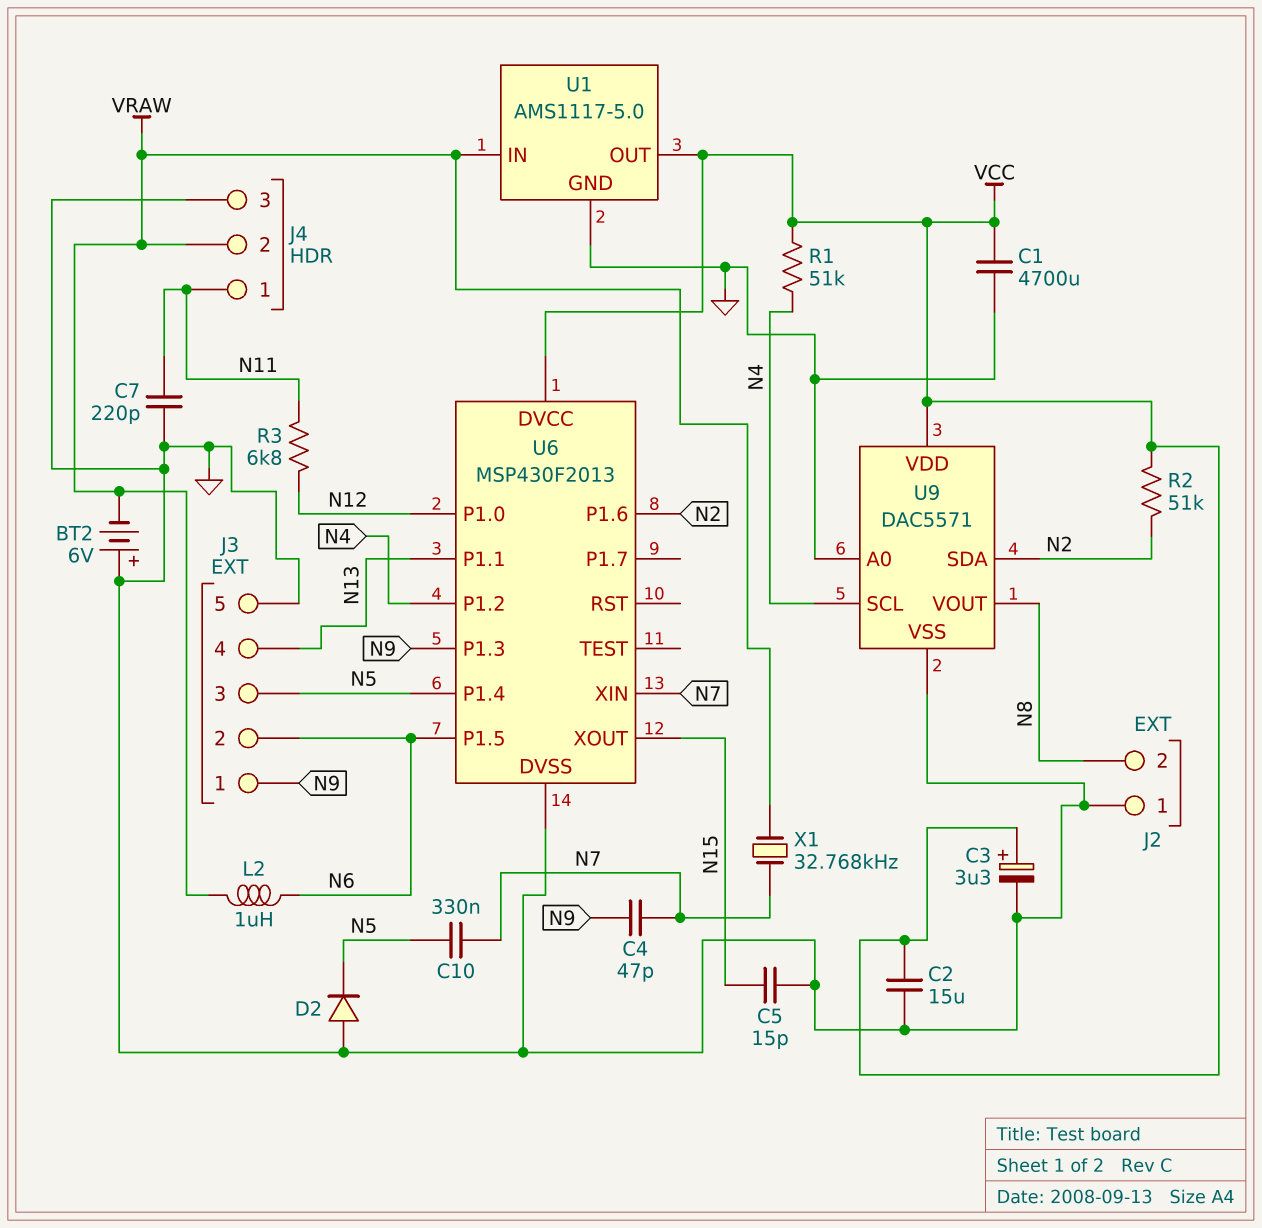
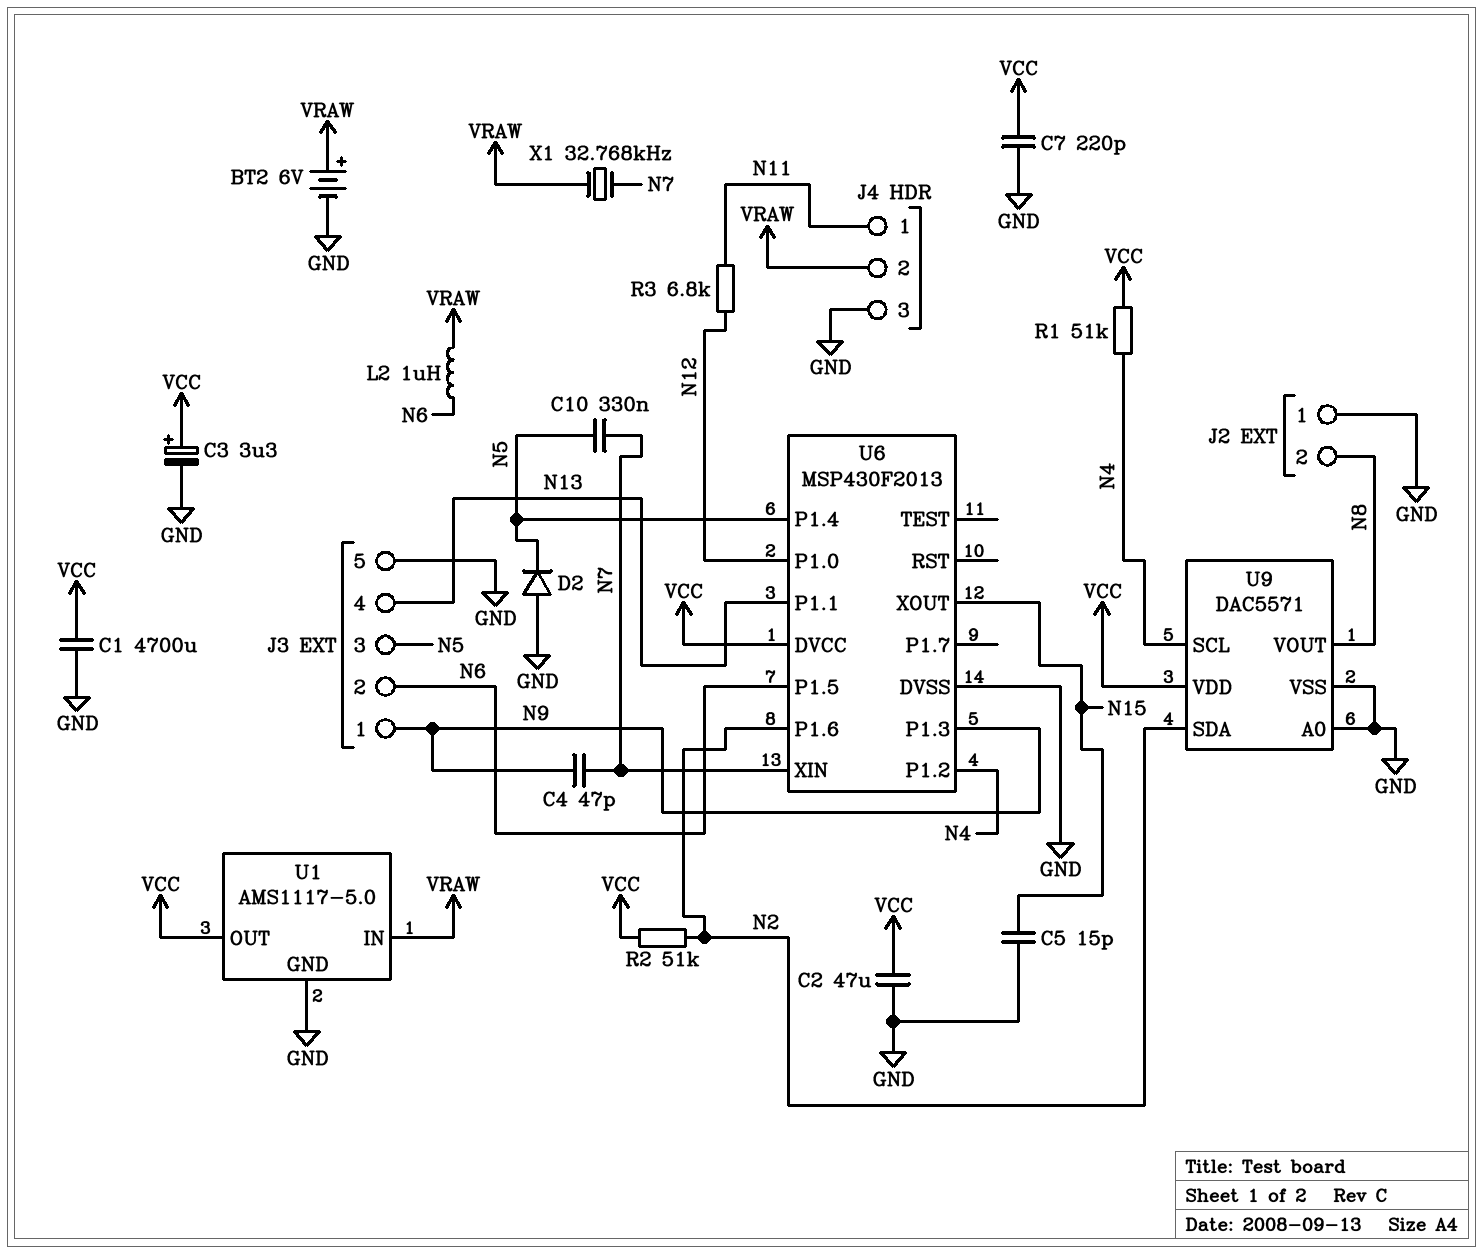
BT2: 6V (plus GND, minus VRAW) -> 6V (plus VRAW, minus GND)
C2: 15uF (GND, VCC) -> 47uF (GND, VCC)
C7: 220pF (GND, N11) -> 220pF (GND, VCC)

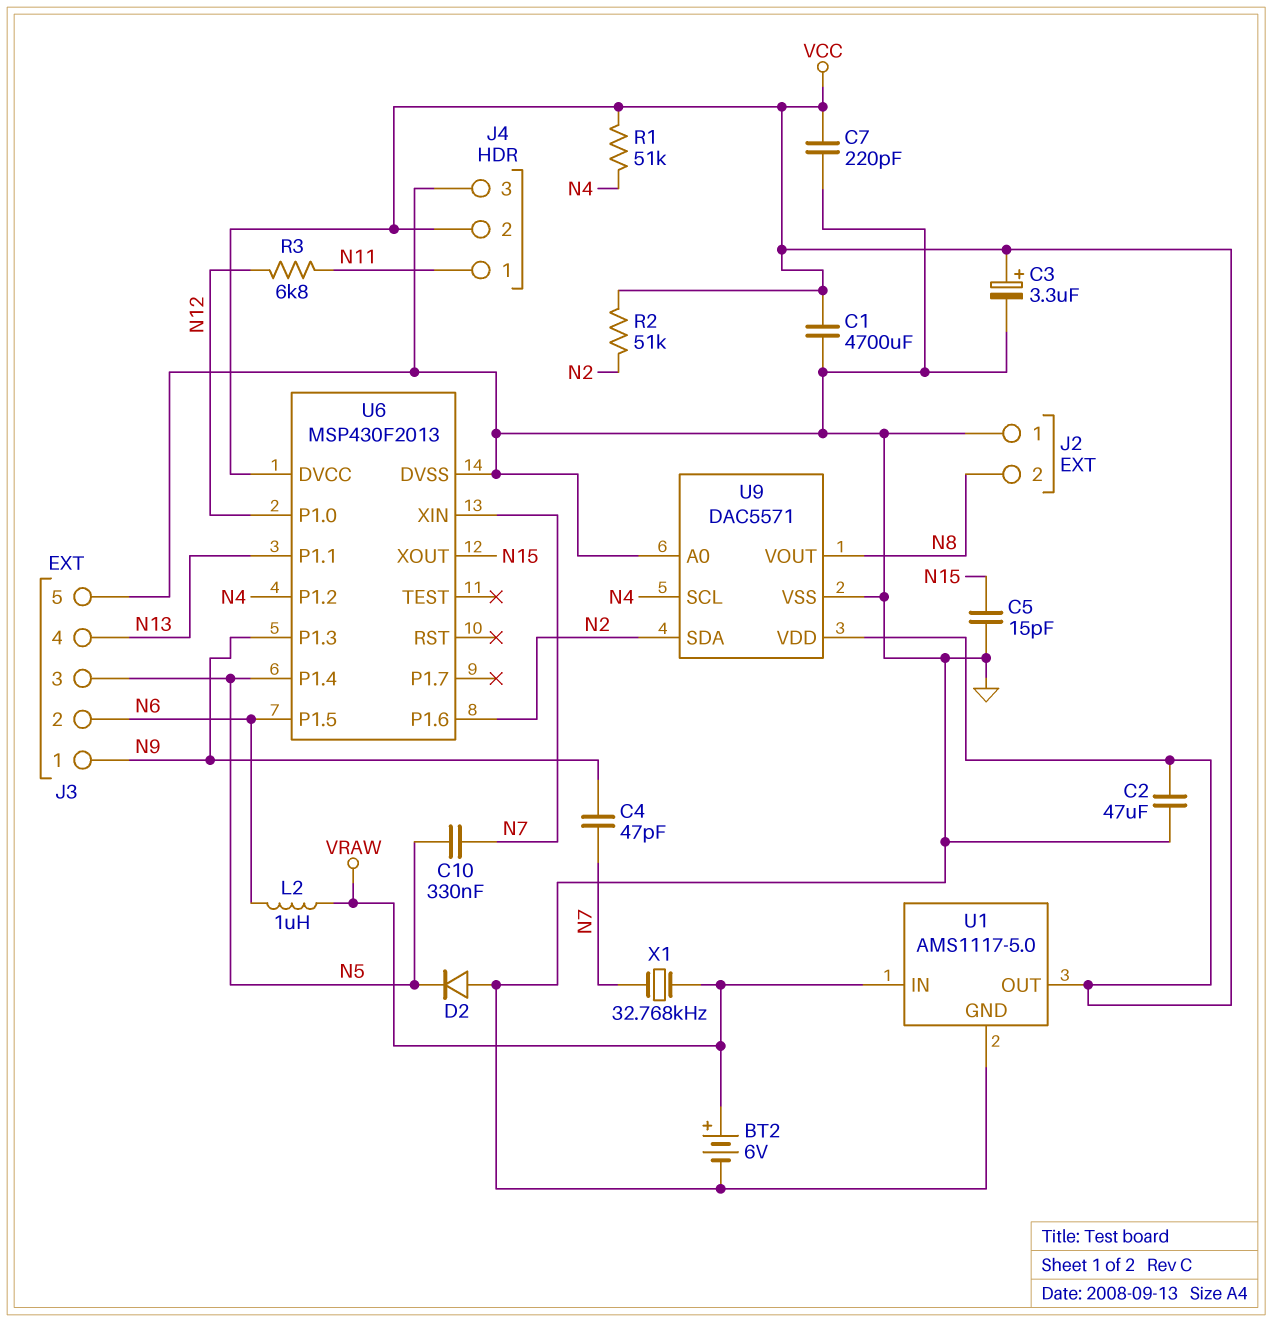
J4 pin 2: VRAW -> VCC

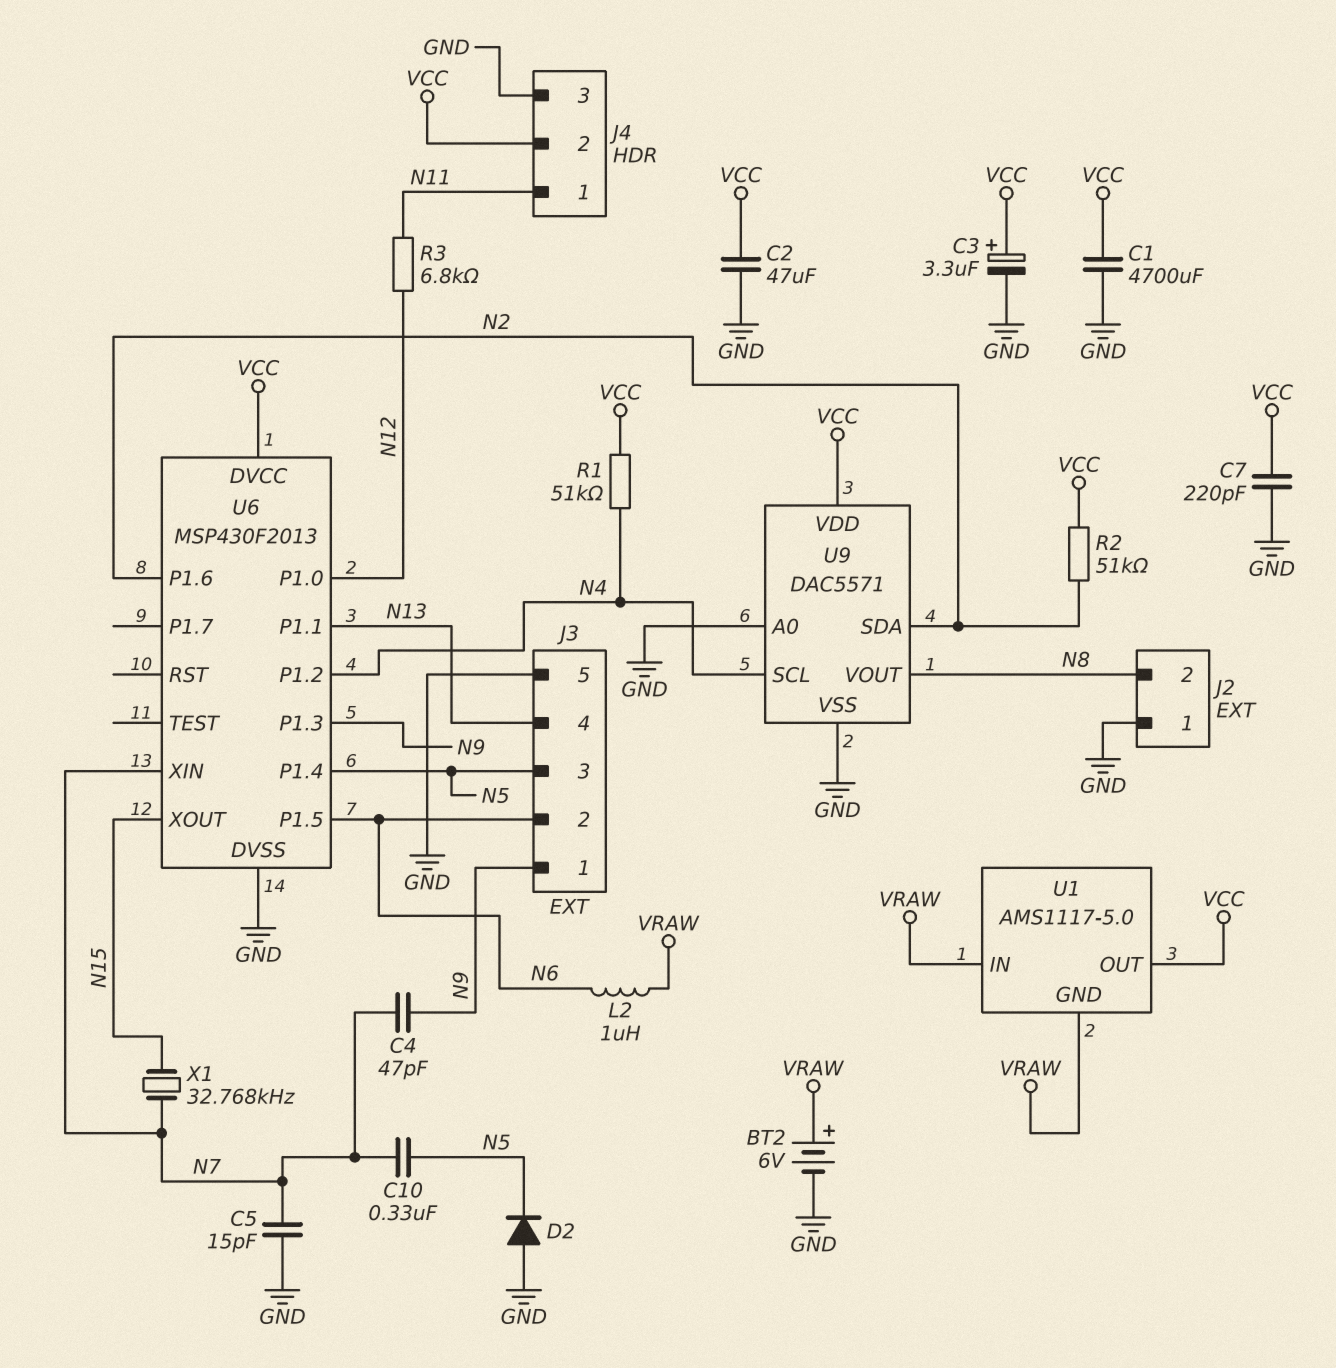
C5: 15pF (GND, N15) -> 15pF (GND, N7)
U1 pin GND: GND -> VRAW
X1: 32.768kHz (N7, VRAW) -> 32.768kHz (N7, N15)

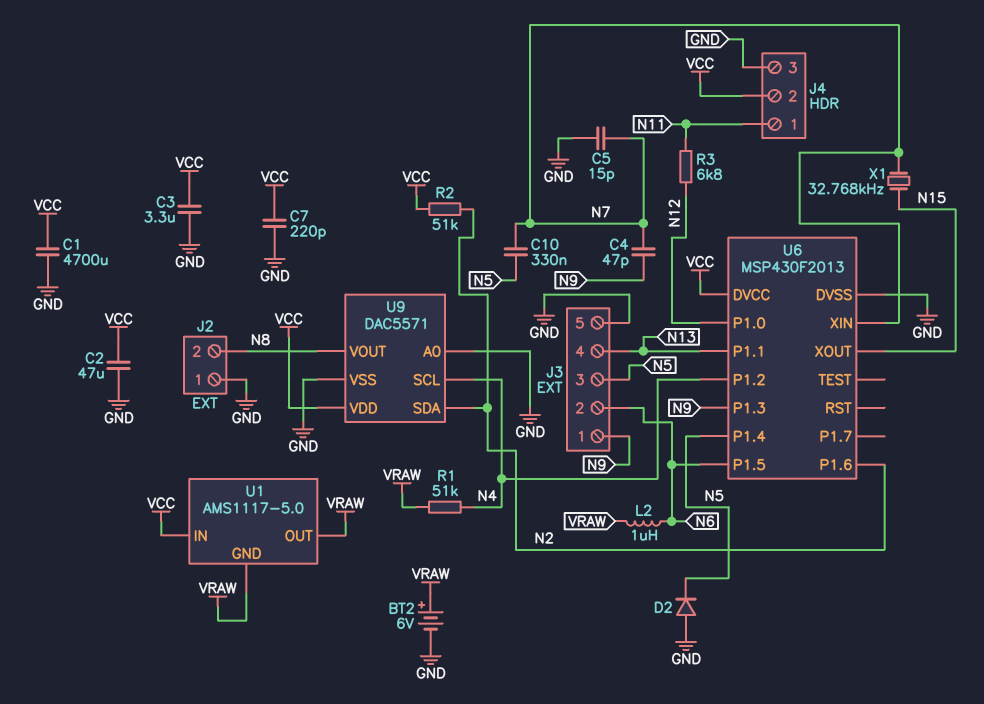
C3: 3.3uF (plus VCC, minus GND) -> 3.3uF (GND, VCC)
R1: 51k (N4, VCC) -> 51k (N4, VRAW)
U1 pin IN: VRAW -> VCC
U1 pin OUT: VCC -> VRAW

